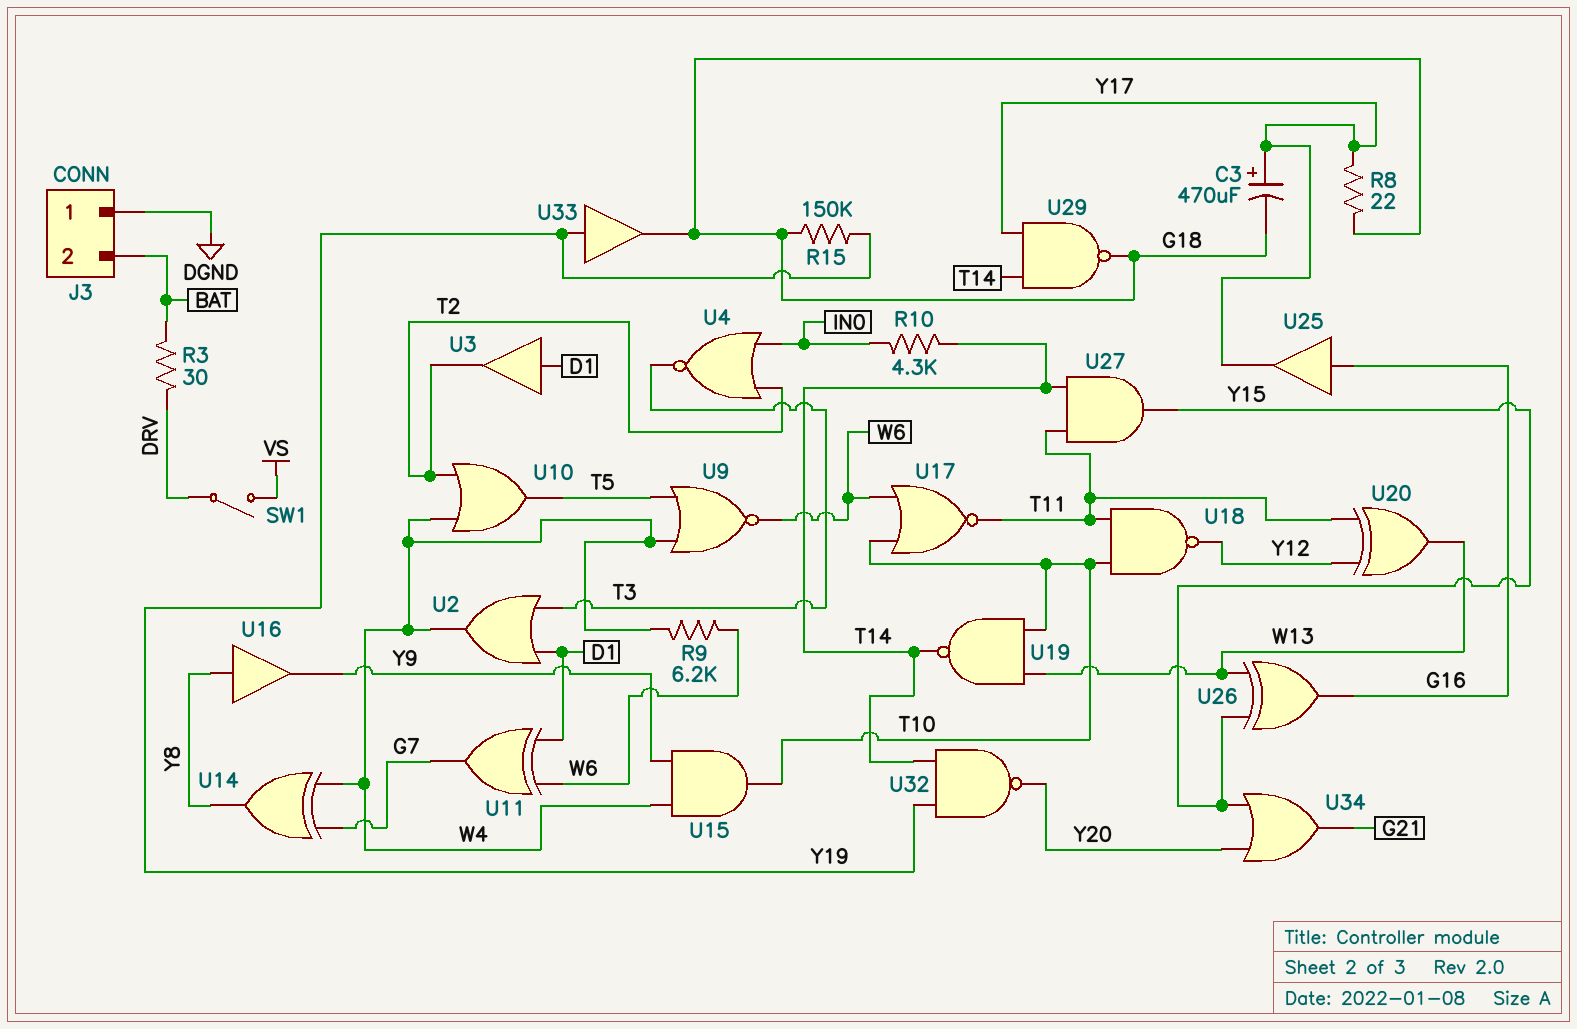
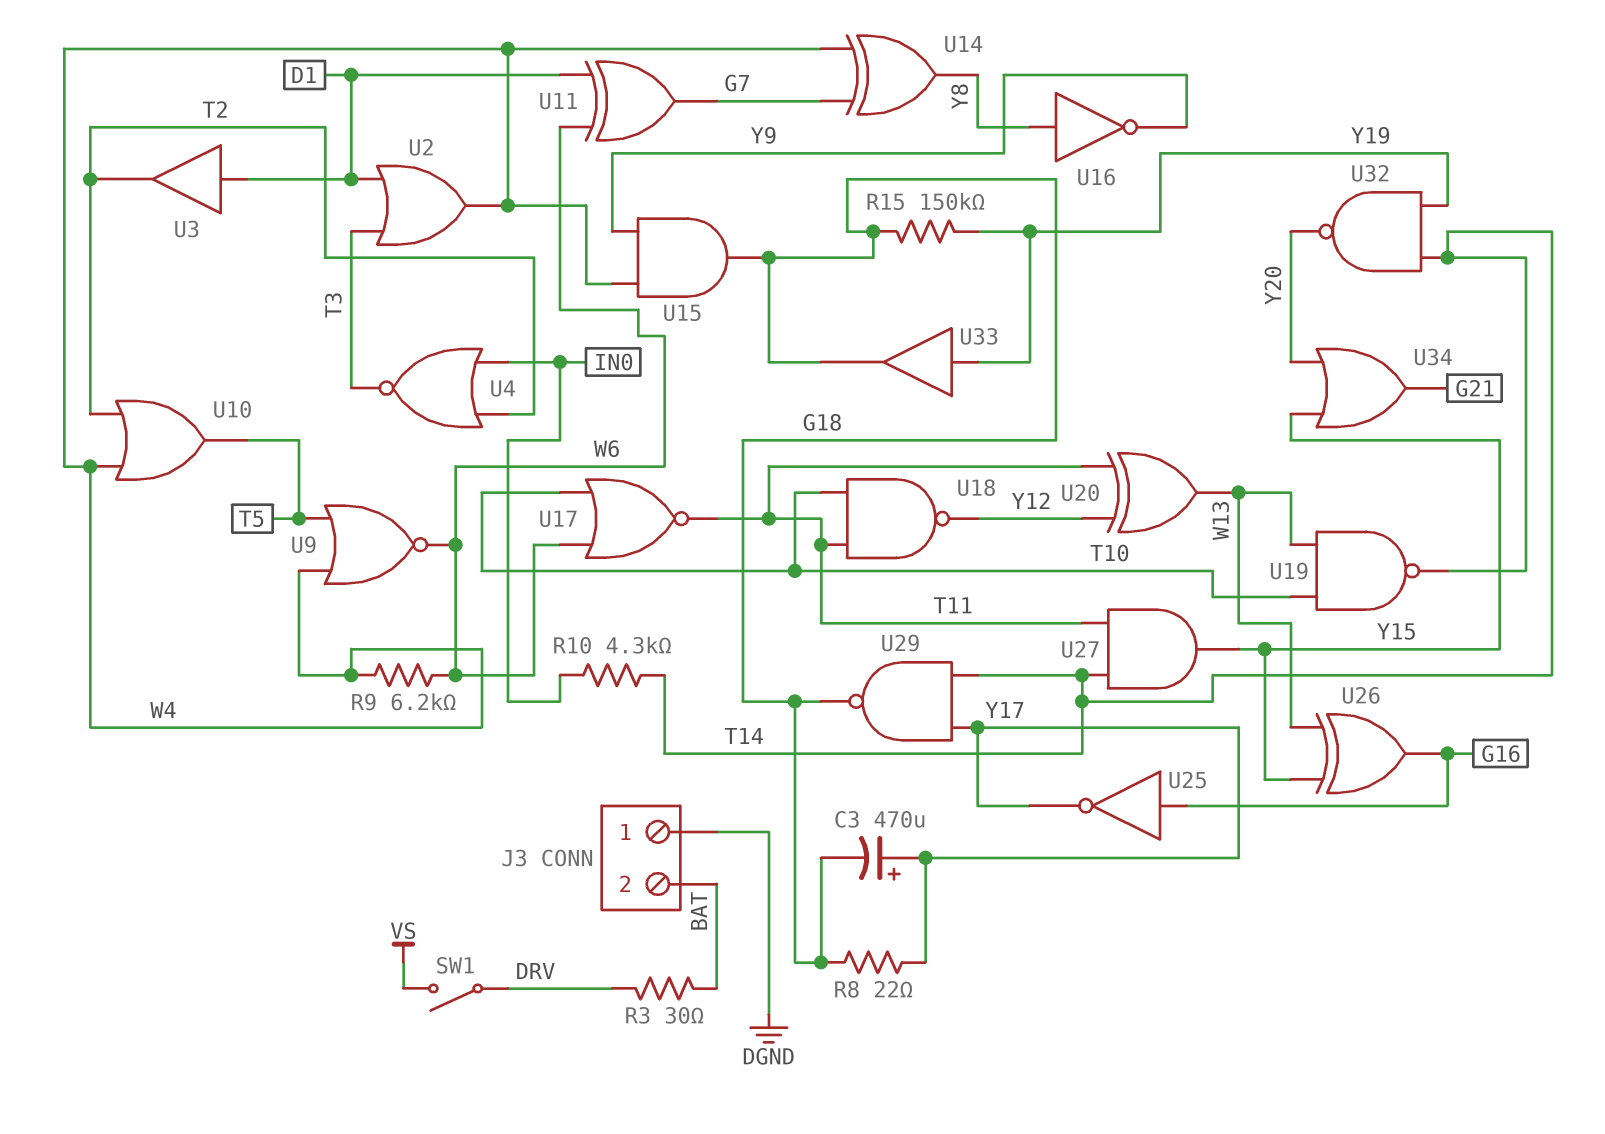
U15: AND (in W4, in Y9, out T10) -> AND (in W4, in Y9, out G18)
U16: buffer (in Y8, out Y9) -> NOT (in Y8, out Y9)
U25: buffer (in G16, out Y17) -> NOT (in G16, out Y17)

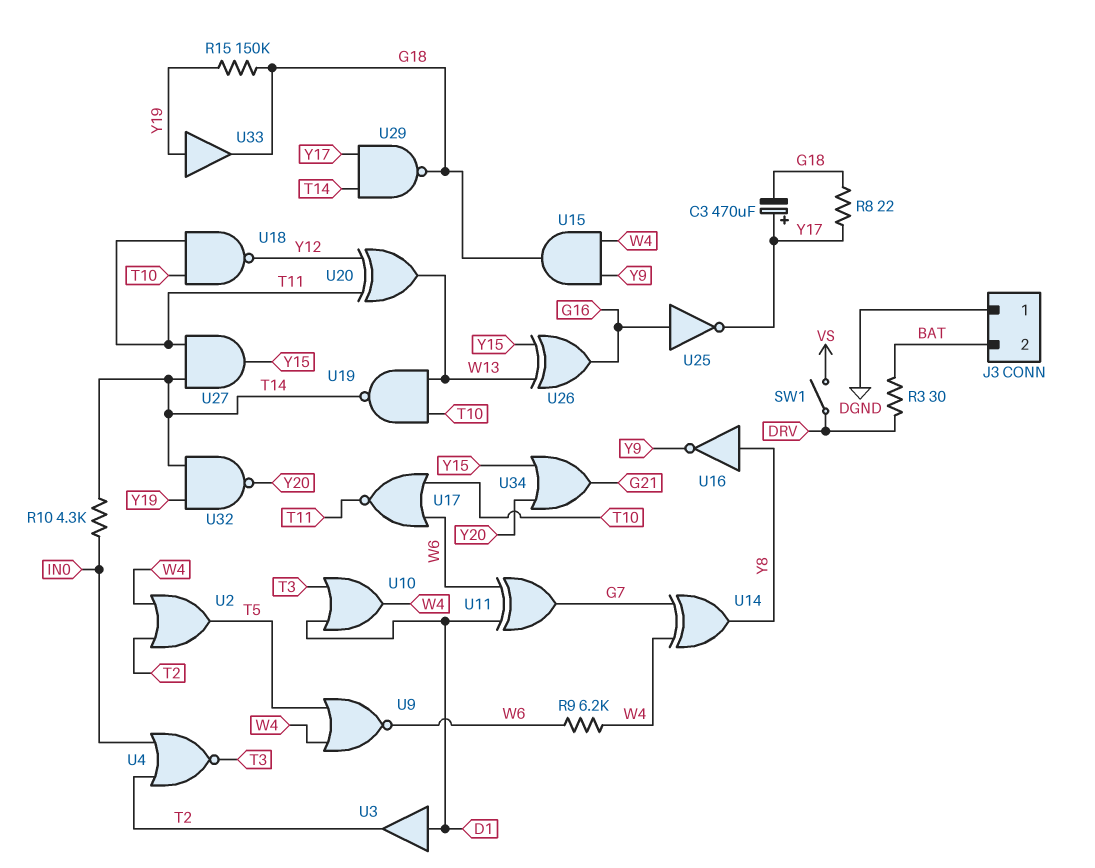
U2: OR (in D1, in T3, out W4) -> OR (in T2, in W4, out T5)
U10: OR (in T2, in W4, out T5) -> OR (in D1, in T3, out W4)

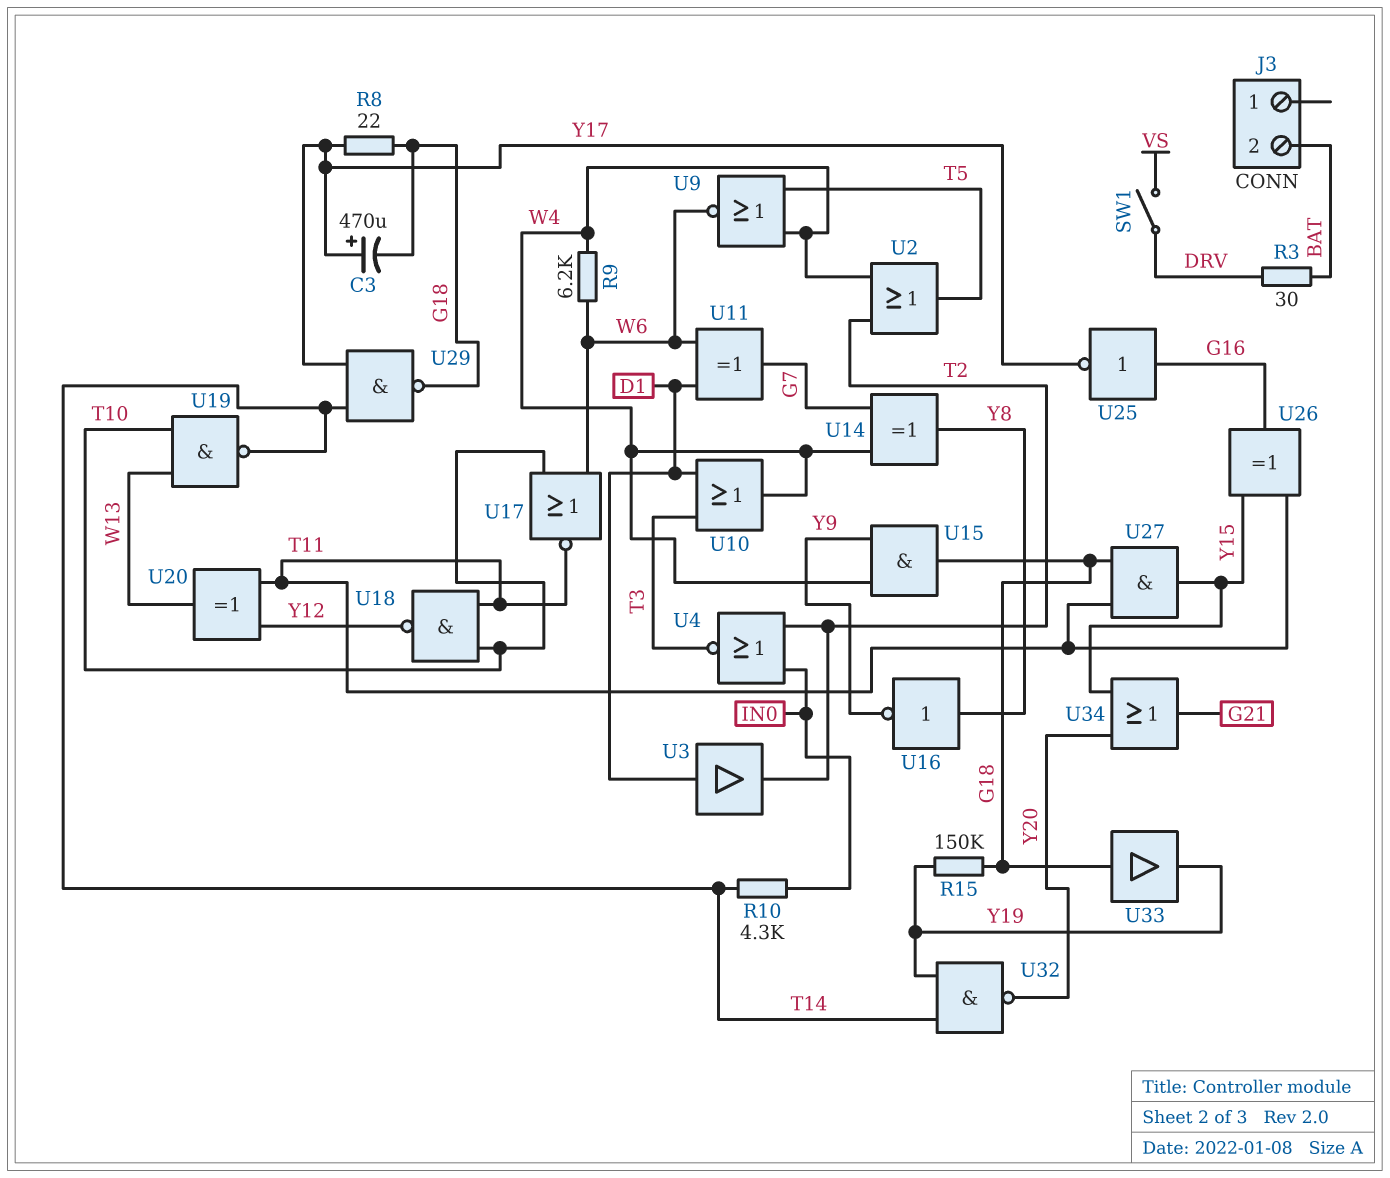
J3 pin 1: DGND -> none
U26: XOR (in W13, in Y15, out G16) -> XOR (in T11, in Y15, out G16)
U27: AND (in T11, in T14, out Y15) -> AND (in G18, in T11, out Y15)
U33: buffer (in Y19, out G18) -> buffer (in G18, out Y19)

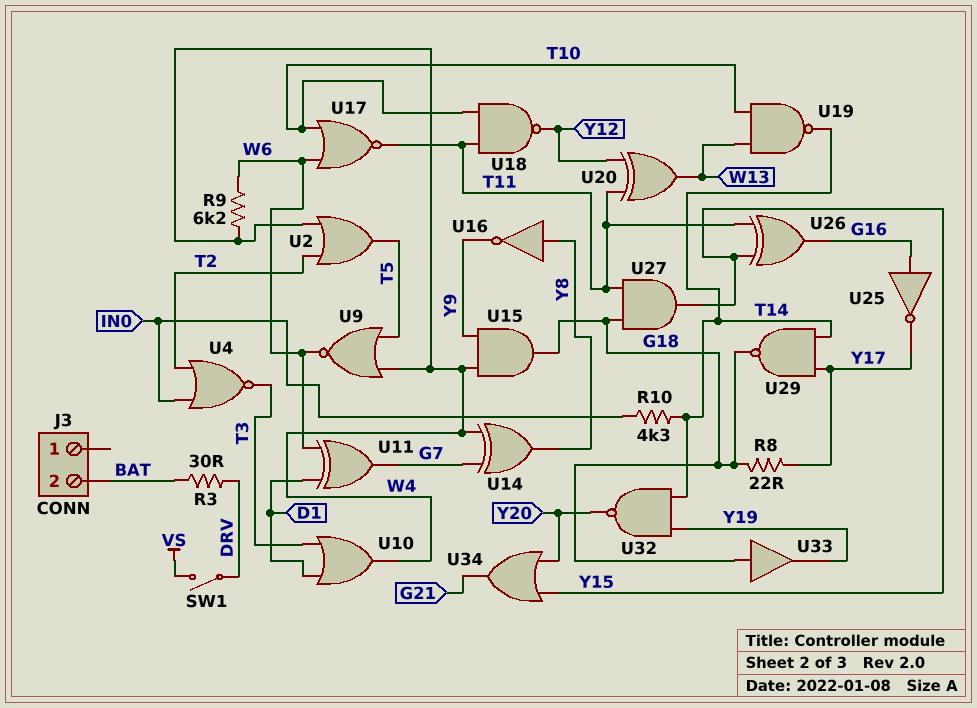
C3: 470uF (plus Y17, minus G18) -> none
R15: 150k (G18, Y19) -> none
U3: buffer (in D1, out T2) -> none

